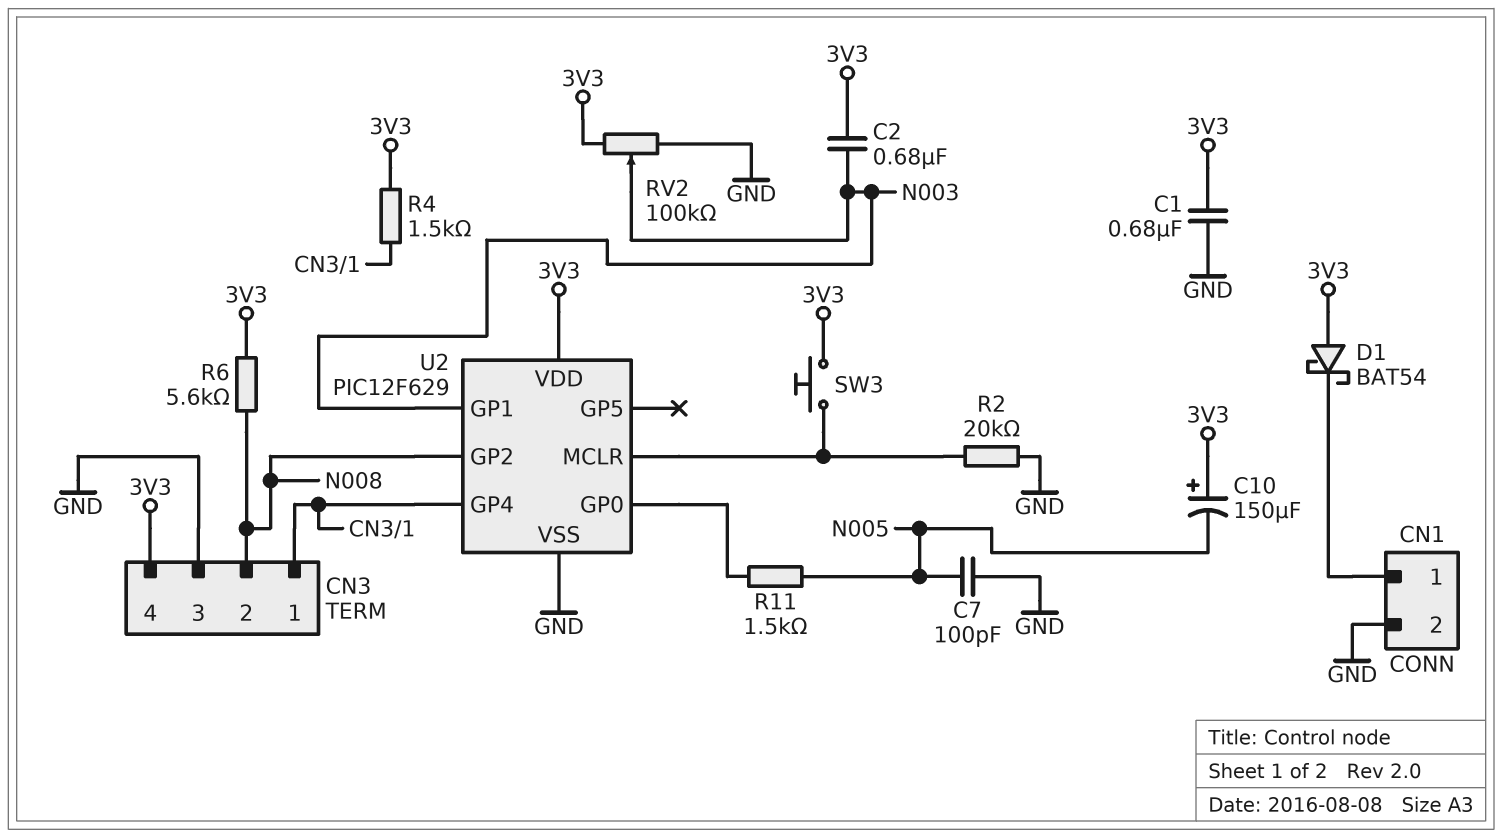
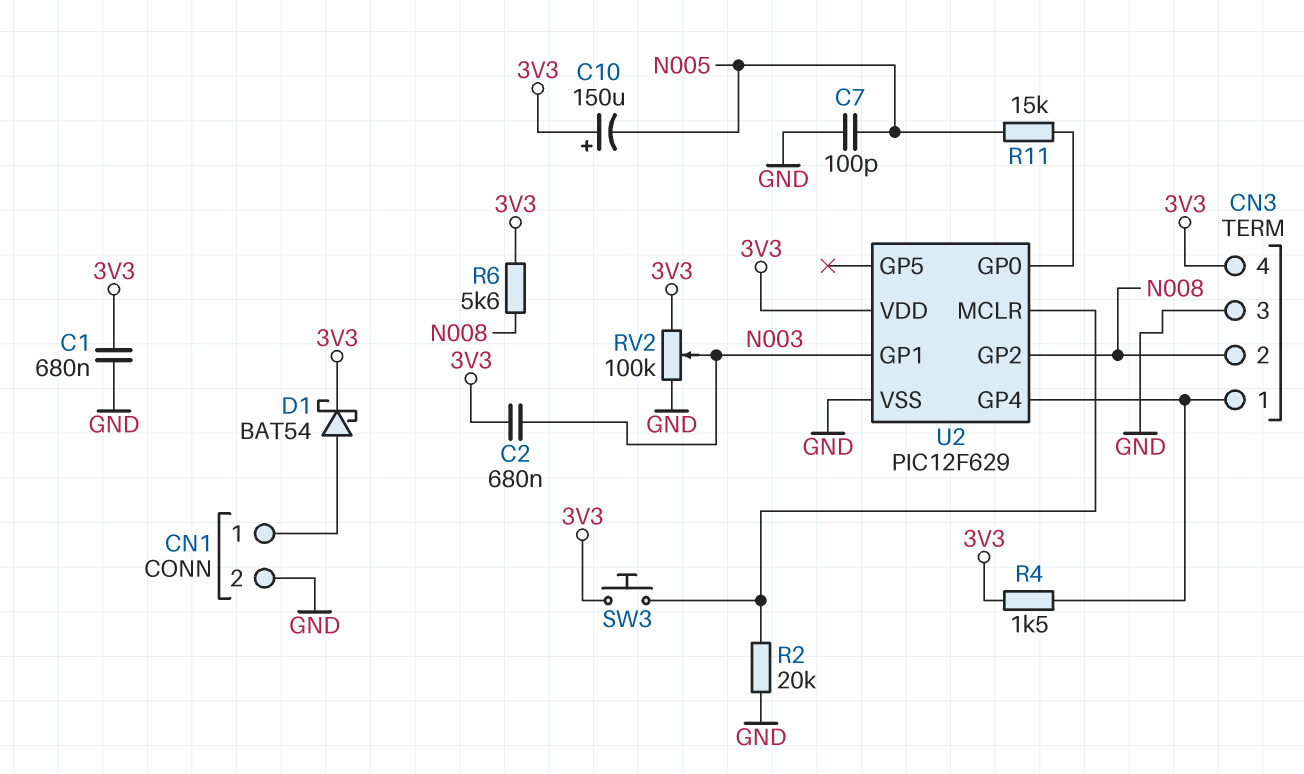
D1: schottky BAT54 (A 3V3, K CN1/1) -> schottky BAT54 (A CN1/1, K 3V3)
R11: 1.5k (N005, U2/GP0) -> 15k (N005, U2/GP0)

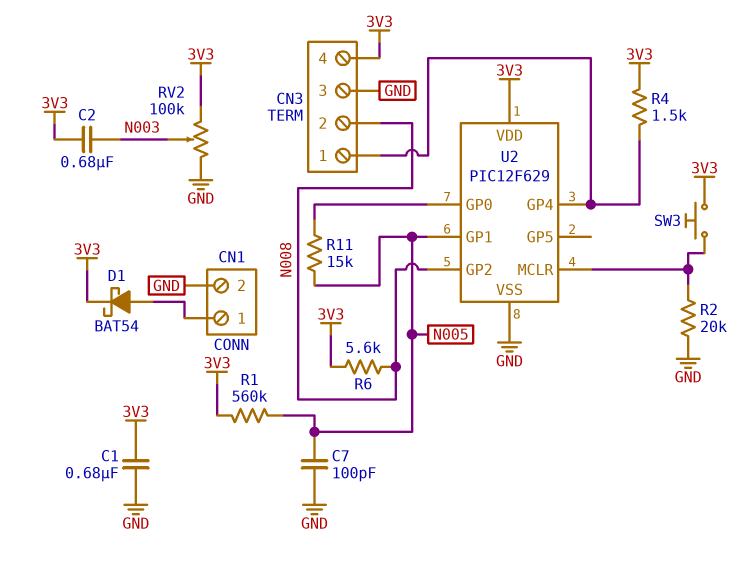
C10: 150uF (plus 3V3, minus N005) -> none
R1: none -> 560k (3V3, N005)
U2 pin GP1: N003 -> N005

